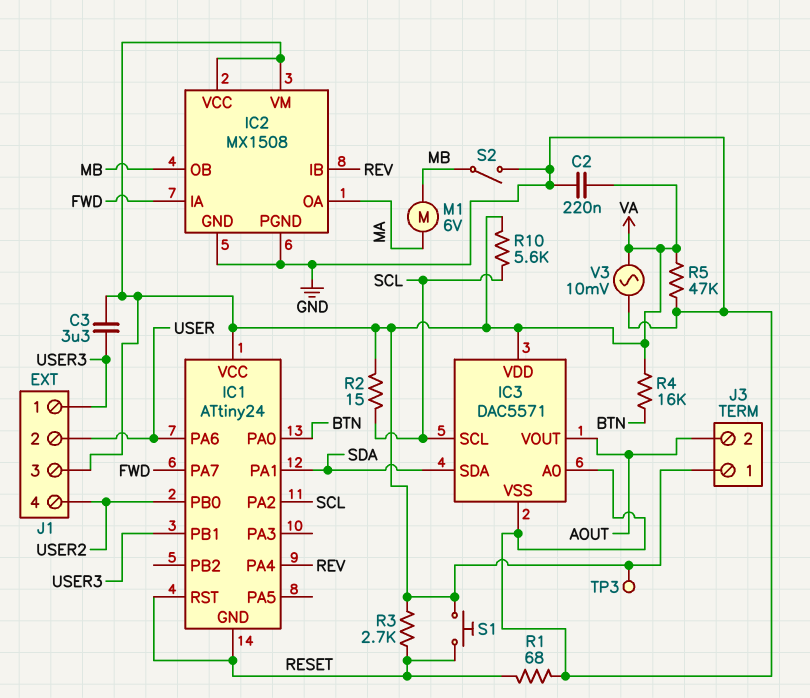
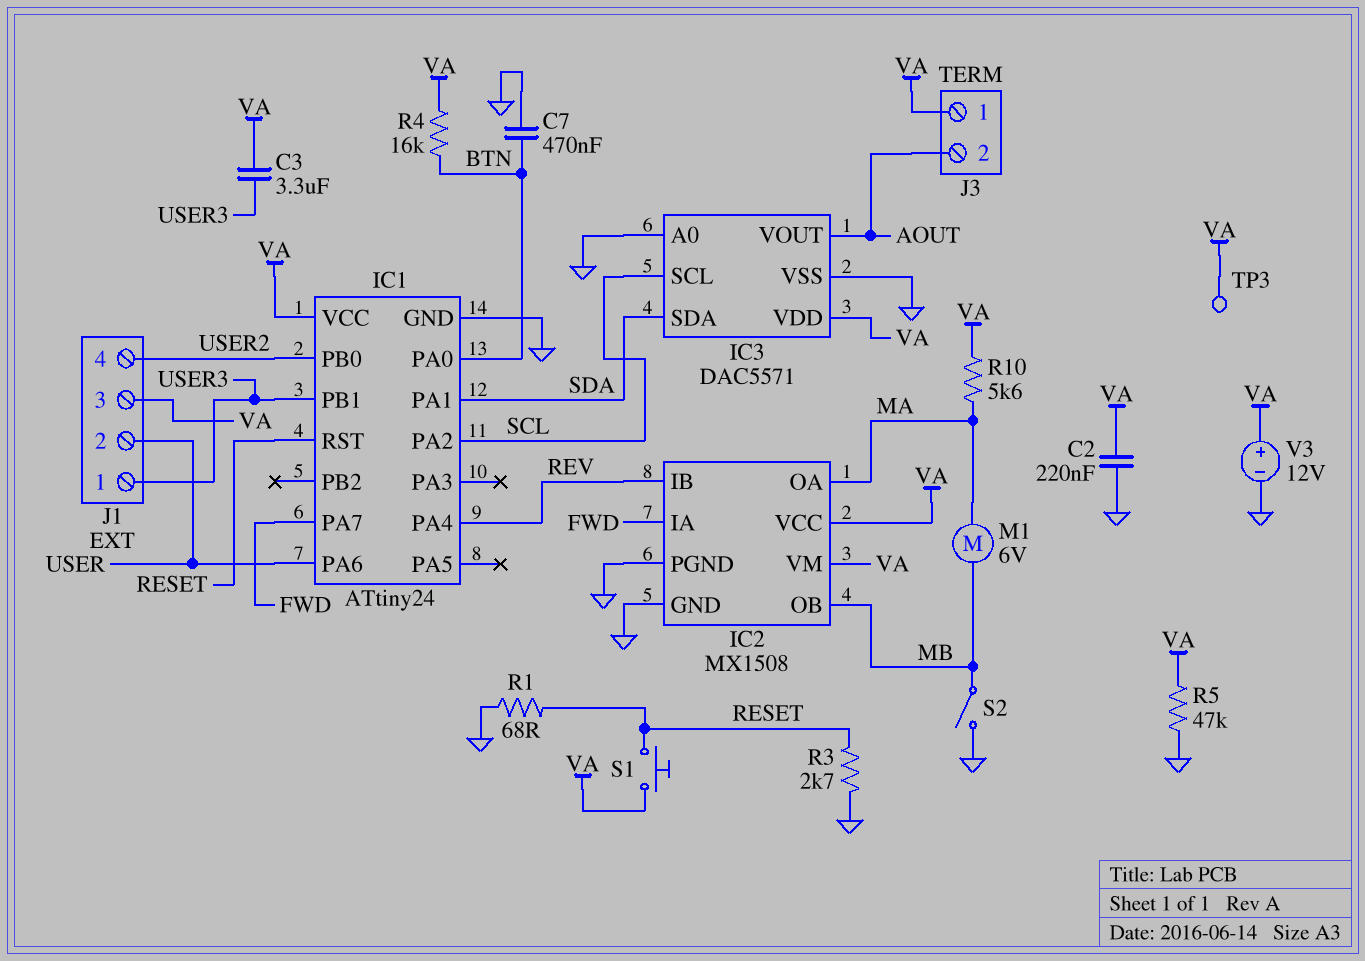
C7: none -> 470nF (BTN, GND)
IC1 pin GND: RESET -> GND
R2: 15 (SCL, VA) -> none
R3: 2.7k (RESET, VA) -> 2.7k (GND, RESET)
R10: 5.6k (SCL, VA) -> 5.6k (MA, VA)
V3: AC 10mV (GND, VA) -> 12V (plus VA, minus GND)

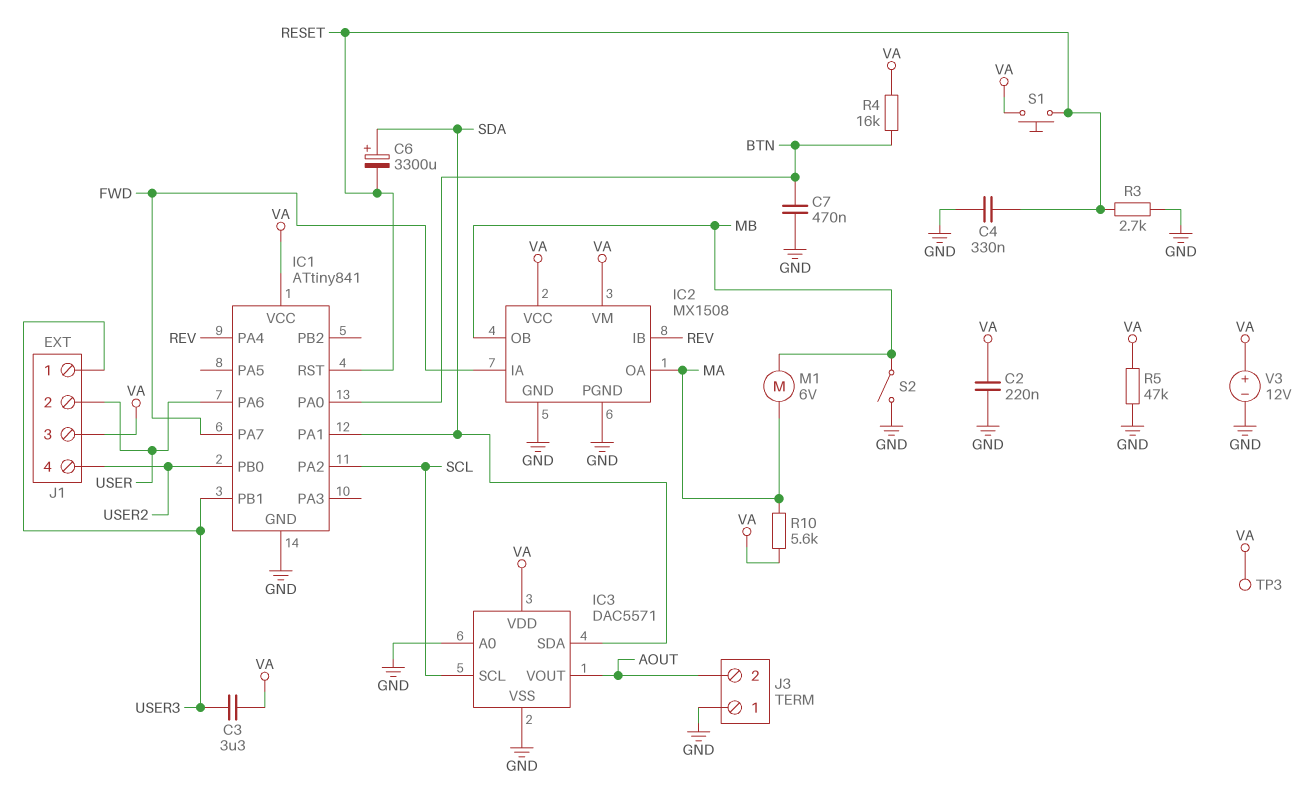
C4: none -> 330nF (GND, RESET)
C6: none -> 3300uF (plus SDA, minus RESET)
IC1: ATtiny24 -> ATtiny841
J3 pin 1: VA -> GND
R1: 68 (GND, RESET) -> none

